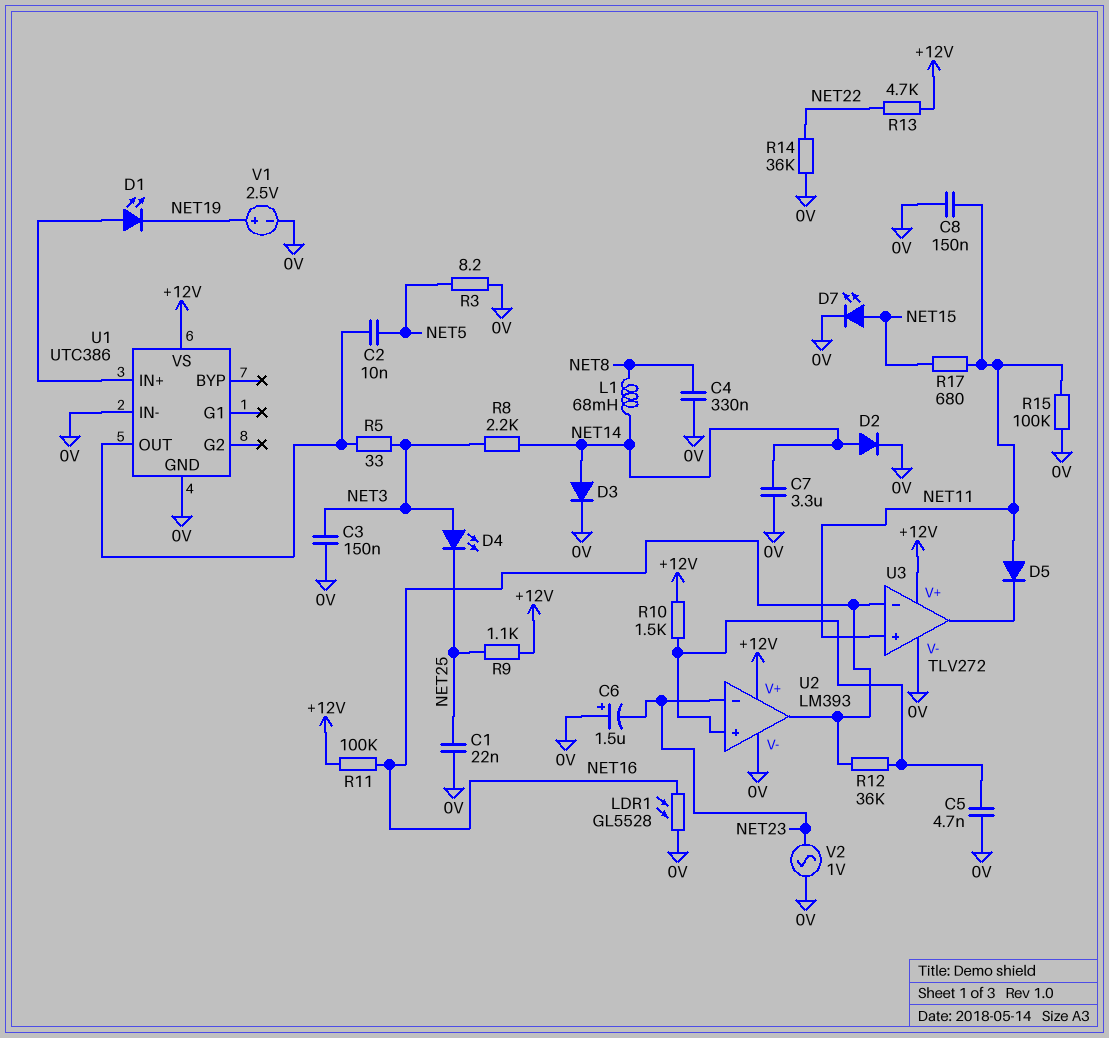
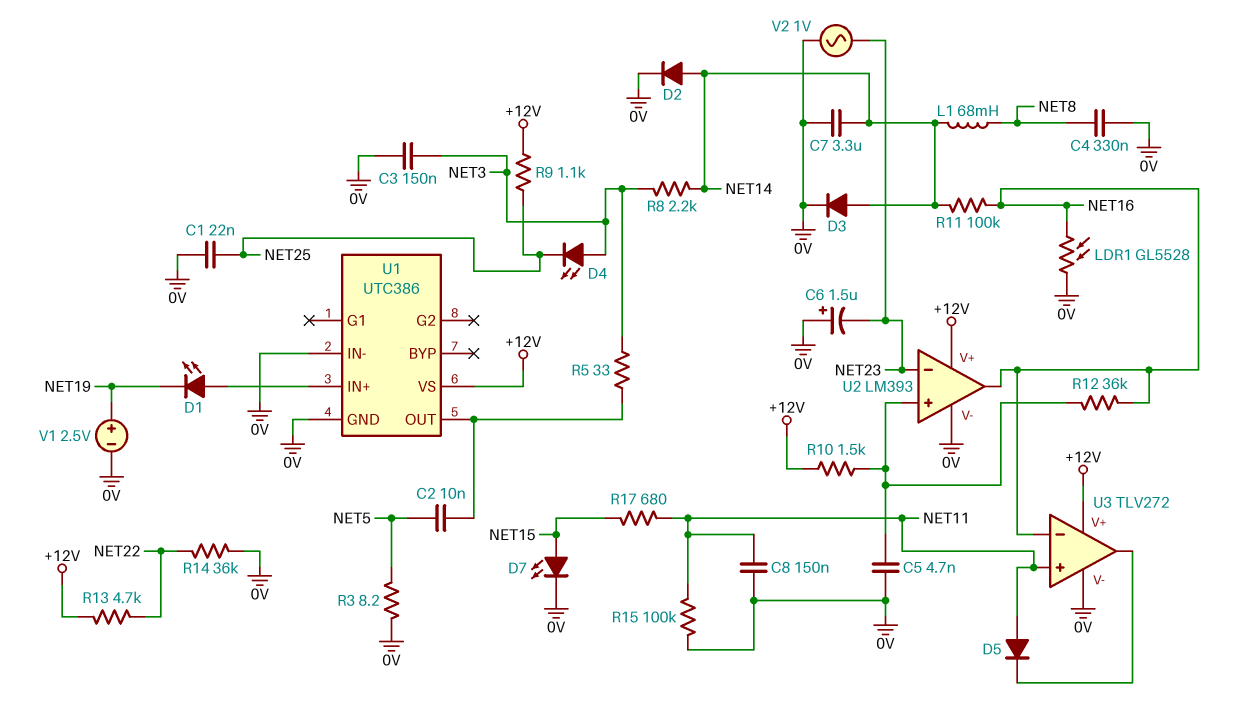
R11: 100k (+12V, NET16) -> 100k (NET14, NET16)

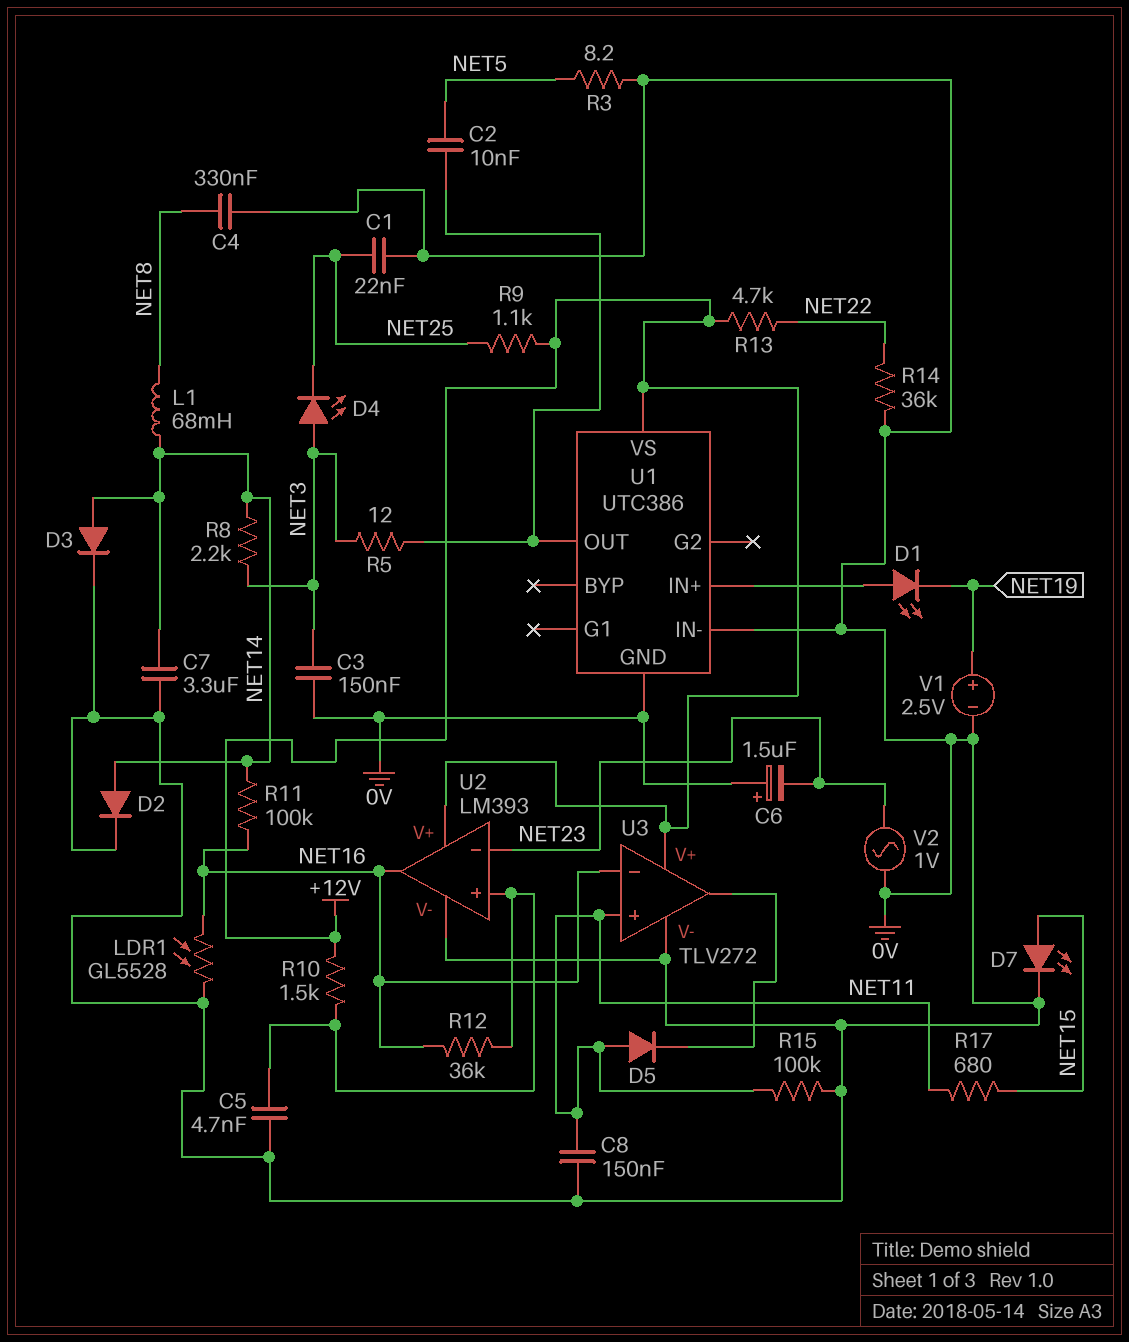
R5: 33 (NET3, U1/OUT) -> 12 (NET3, U1/OUT)

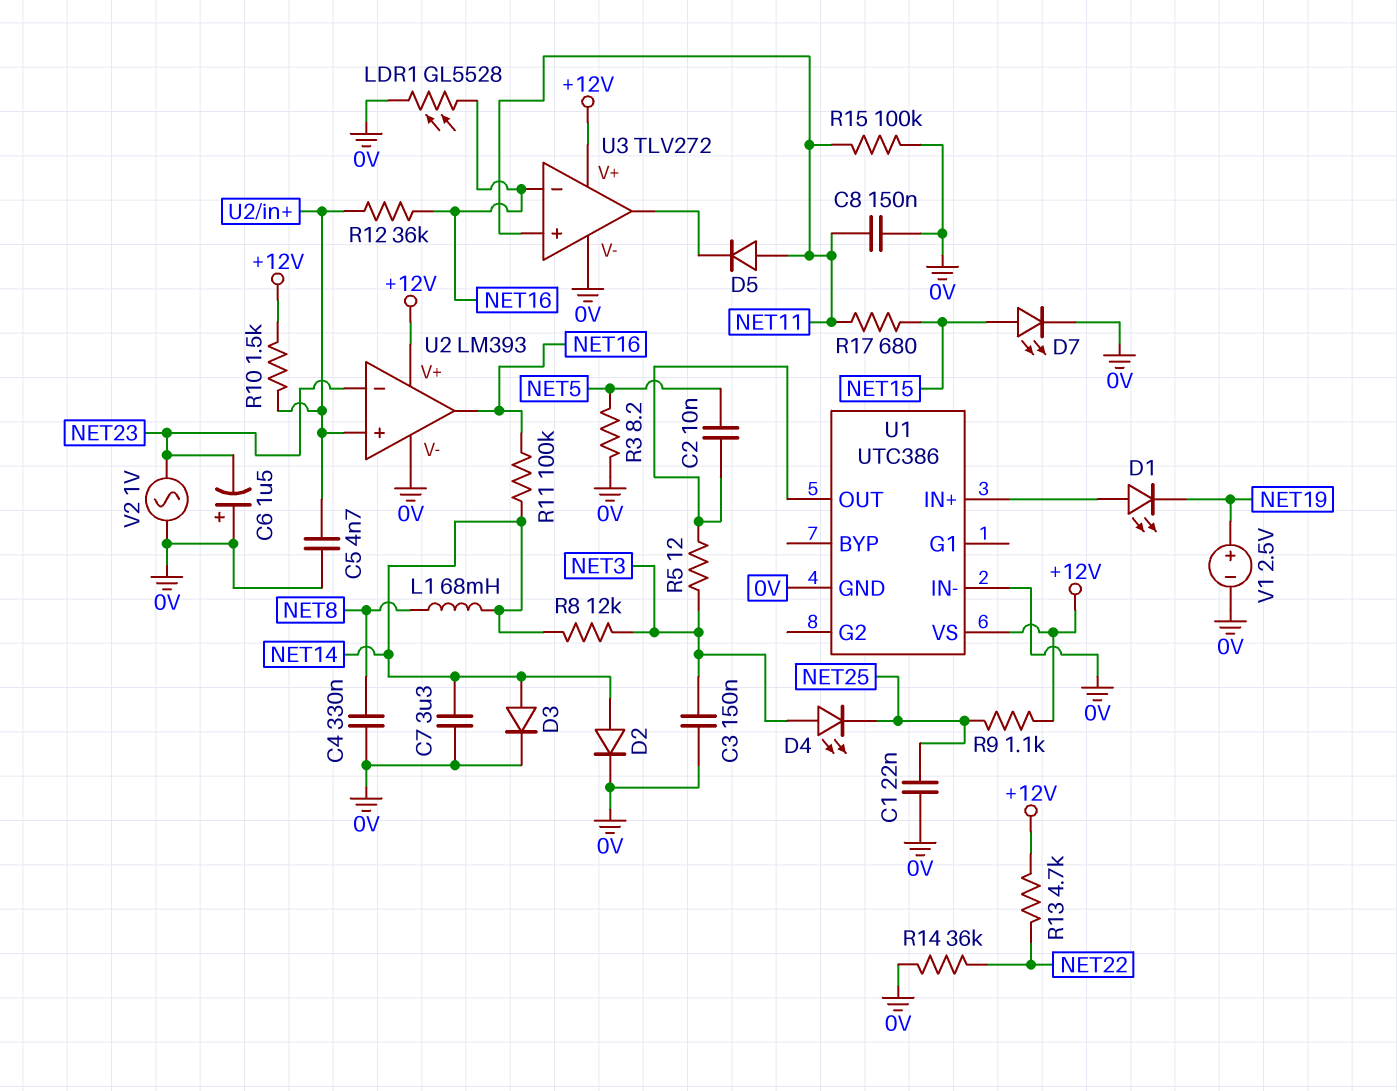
R8: 2.2k (NET3, NET14) -> 12k (NET3, NET14)

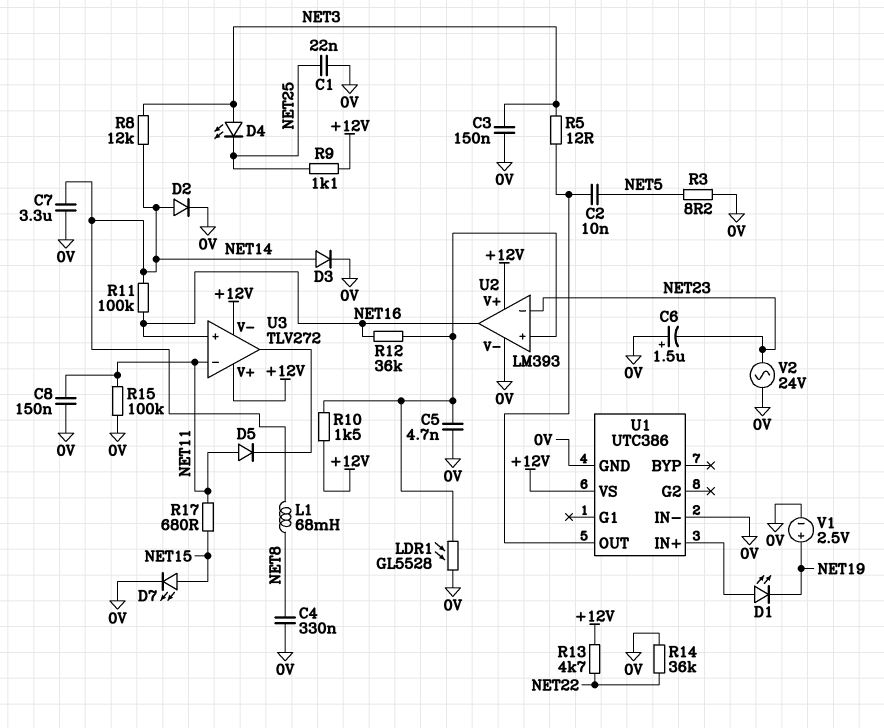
LDR1: GL5528 (0V, NET16) -> GL5528 (0V, U2/in+)
U3 pin V-: 0V -> +12V
U3 pin in+: NET11 -> NET16
U3 pin in-: NET16 -> NET11
V2: AC 1V (0V, NET23) -> AC 24V (0V, NET23)

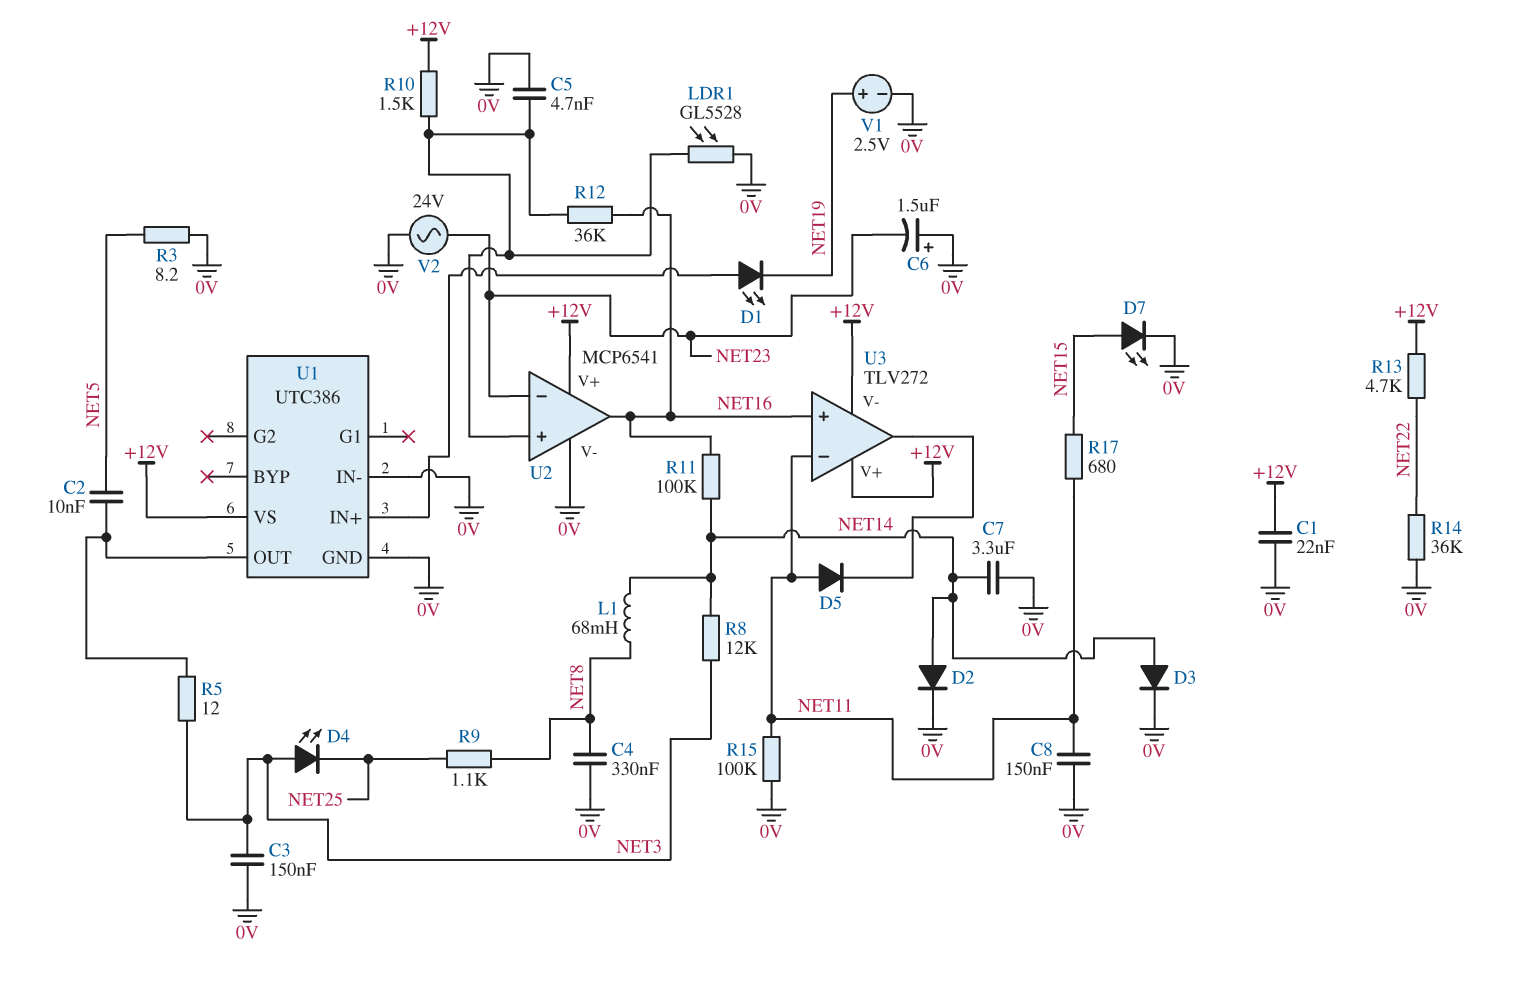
C1: 22nF (0V, NET25) -> 22nF (+12V, 0V)
R9: 1.1k (+12V, NET25) -> 1.1k (NET8, NET25)
U2: LM393 -> MCP6541

